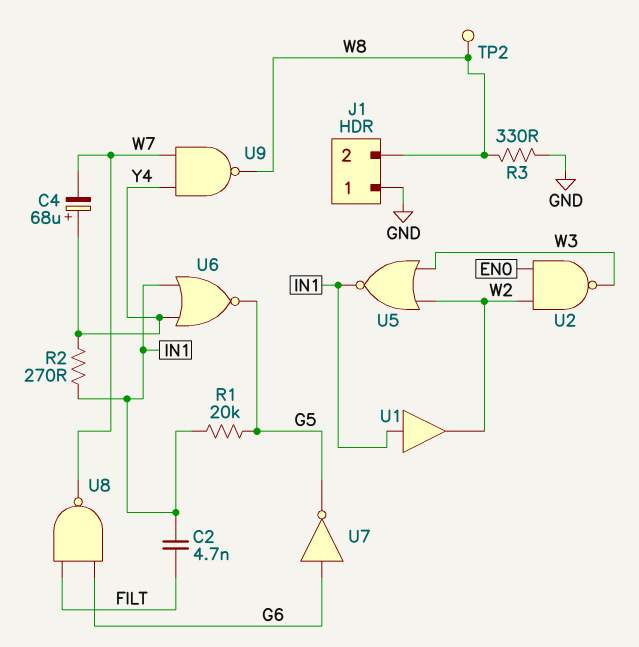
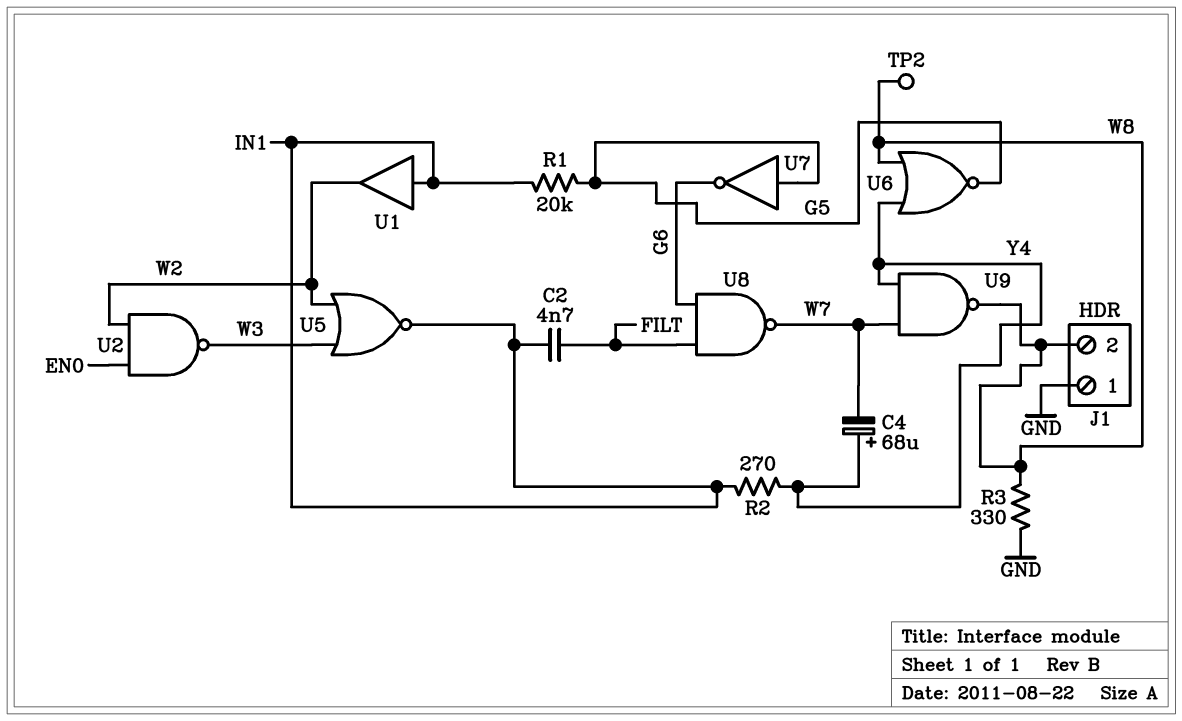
U6: NOR (in IN1, in Y4, out G5) -> NOR (in W8, in Y4, out G5)
U7: NOT (in G6, out G5) -> NOT (in G5, out G6)

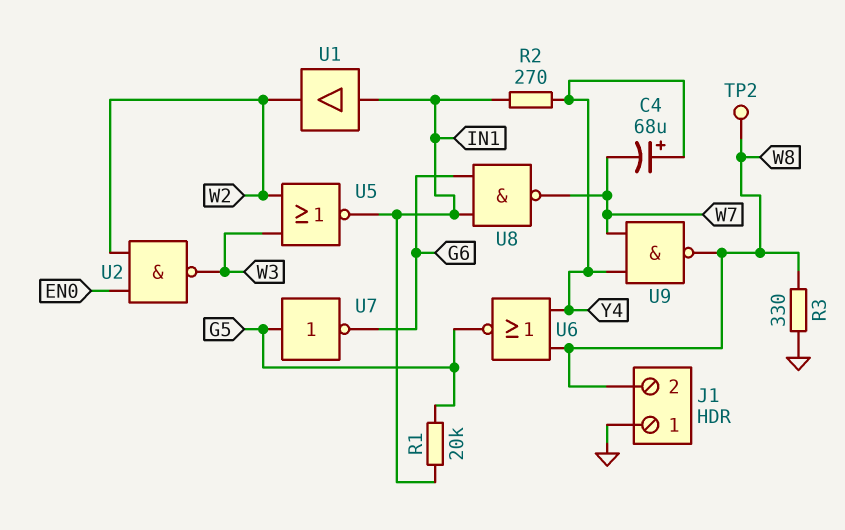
C2: 4.7nF (FILT, IN1) -> none
U8: NAND (in FILT, in G6, out W7) -> NAND (in G6, in IN1, out W7)

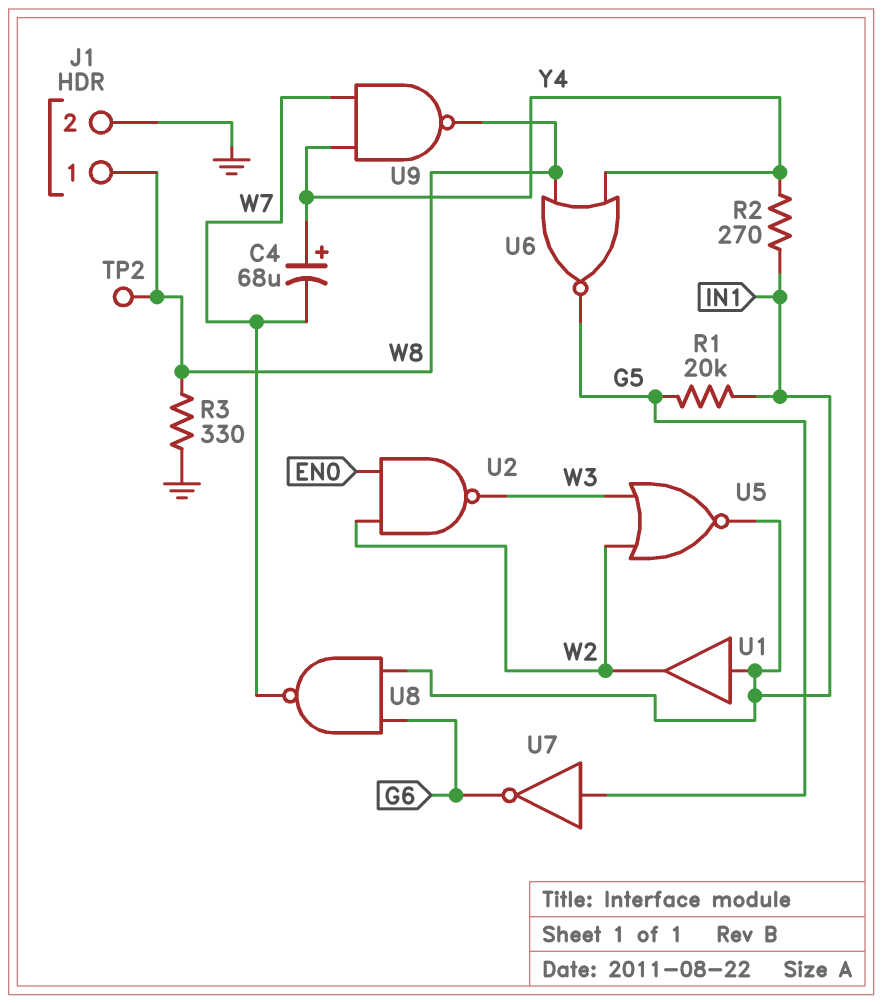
J1 pin 1: GND -> W8
J1 pin 2: W8 -> GND

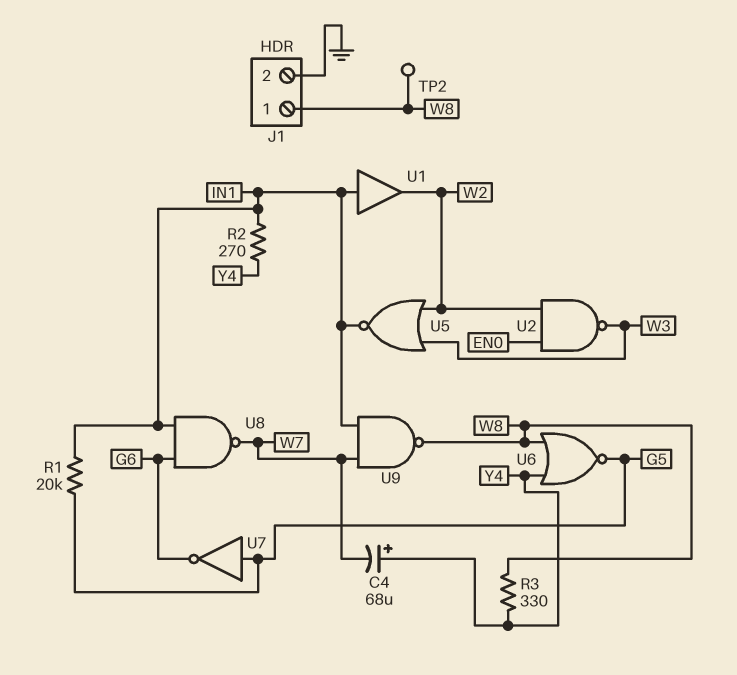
R3: 330 (GND, W8) -> 330 (W8, Y4)
U9: NAND (in W7, in Y4, out W8) -> NAND (in IN1, in W7, out W8)

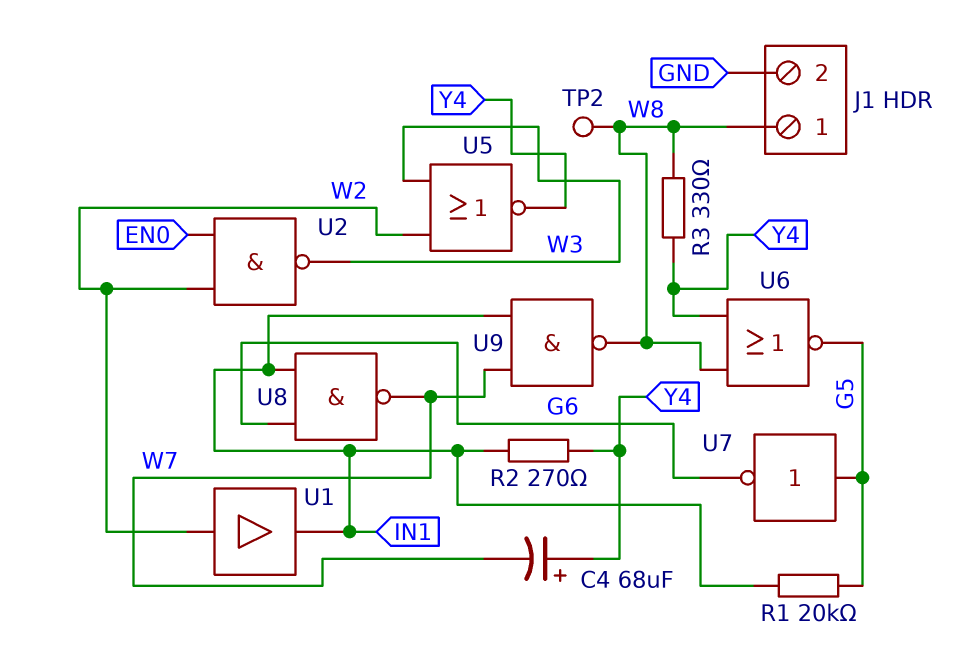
U1: buffer (in IN1, out W2) -> buffer (in W2, out IN1)
U5: NOR (in W2, in W3, out IN1) -> NOR (in W2, in W3, out Y4)

